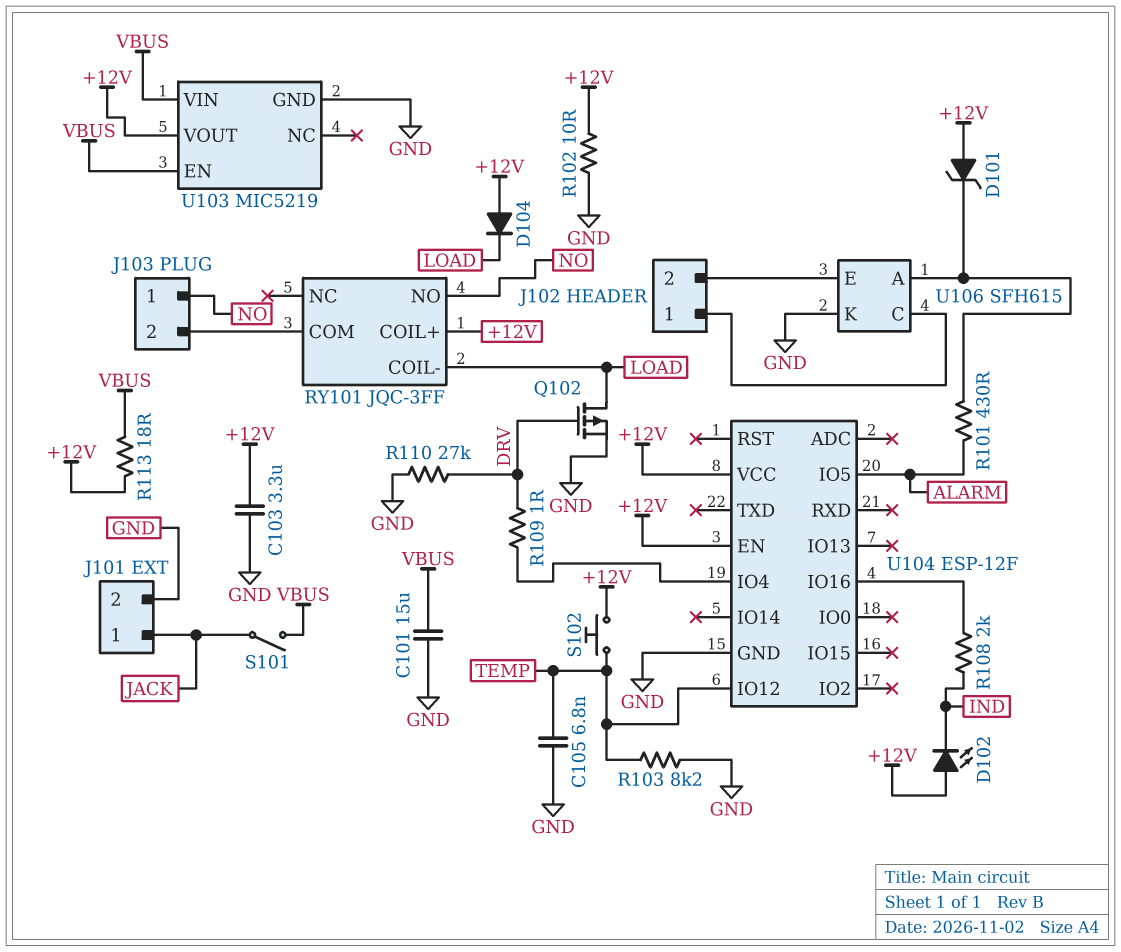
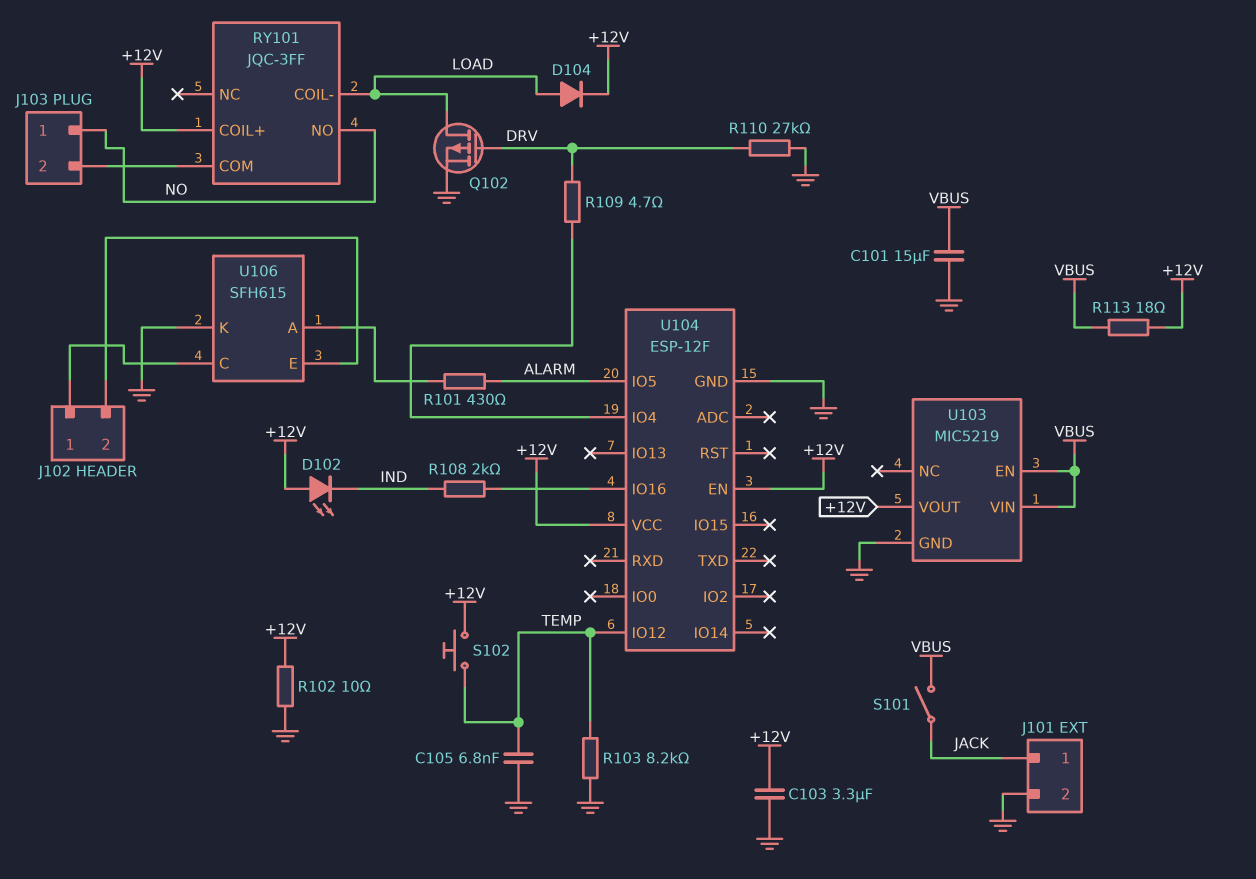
D101: zener (A +12V, K U106/A) -> none
D104: diode (A +12V, K LOAD) -> diode (A LOAD, K +12V)
R109: 1 (DRV, U104/IO4) -> 4.7 (DRV, U104/IO4)

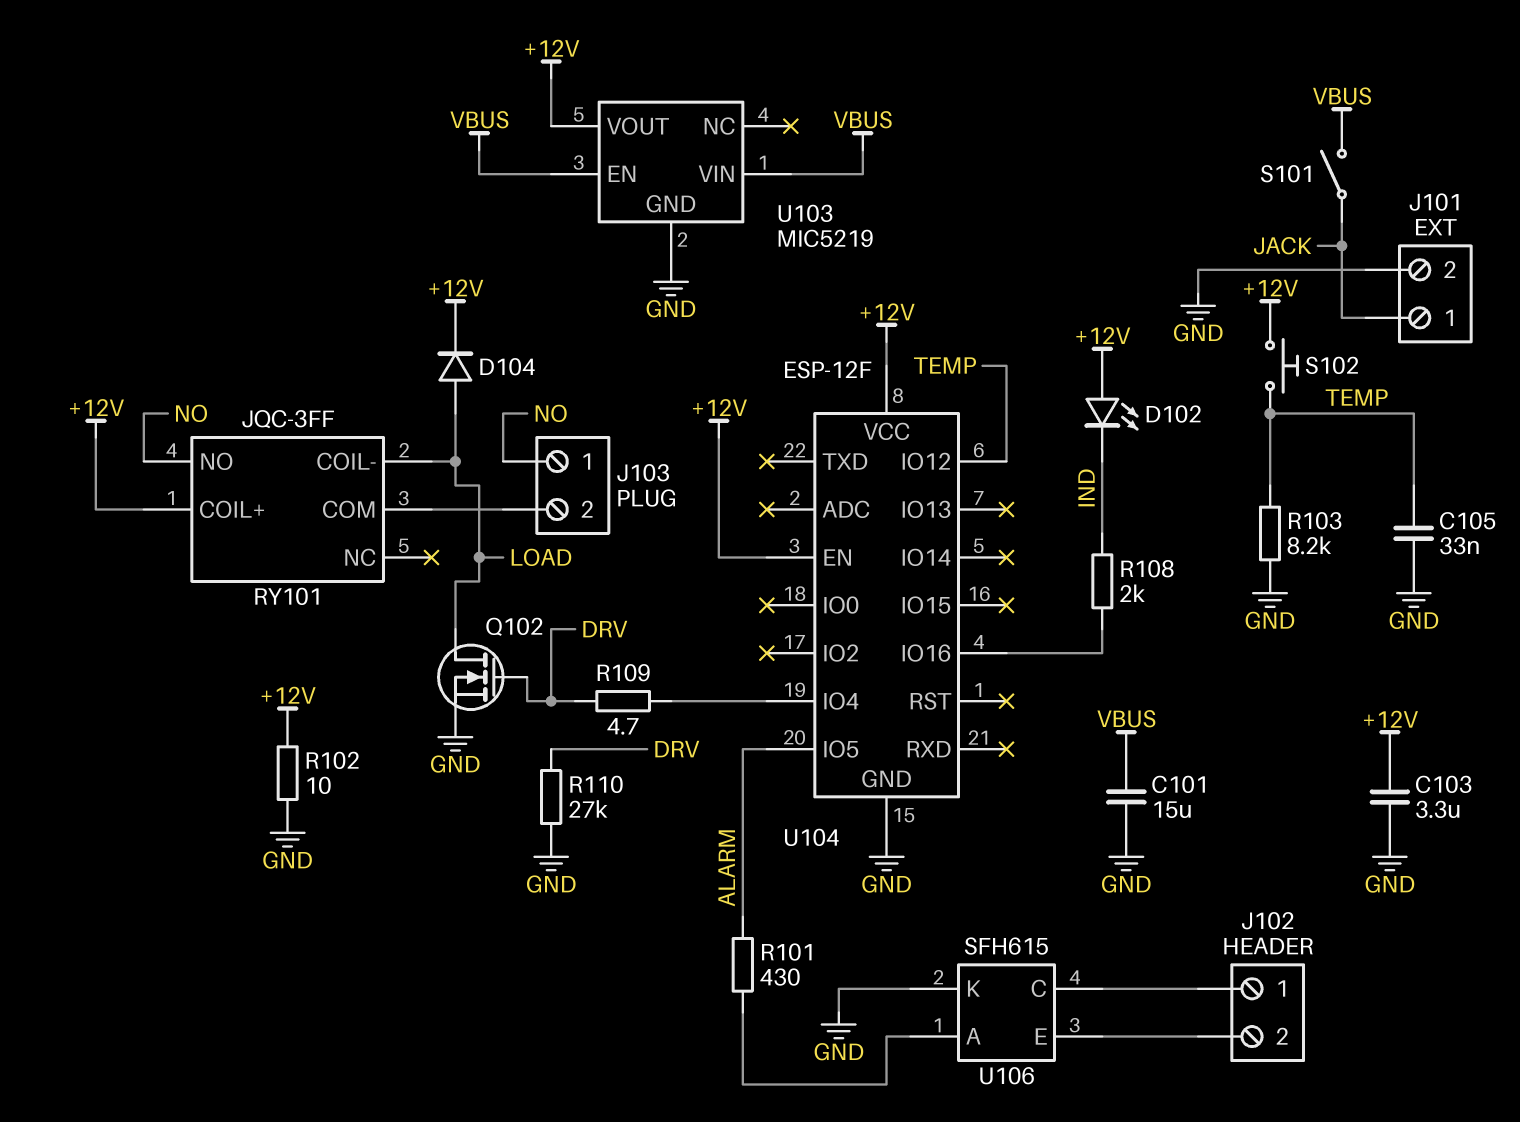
C105: 6.8nF (GND, TEMP) -> 33nF (GND, TEMP)
Q102: PMOS (G DRV, D LOAD, S GND) -> NMOS (G DRV, D LOAD, S GND)
R113: 18 (+12V, VBUS) -> none

